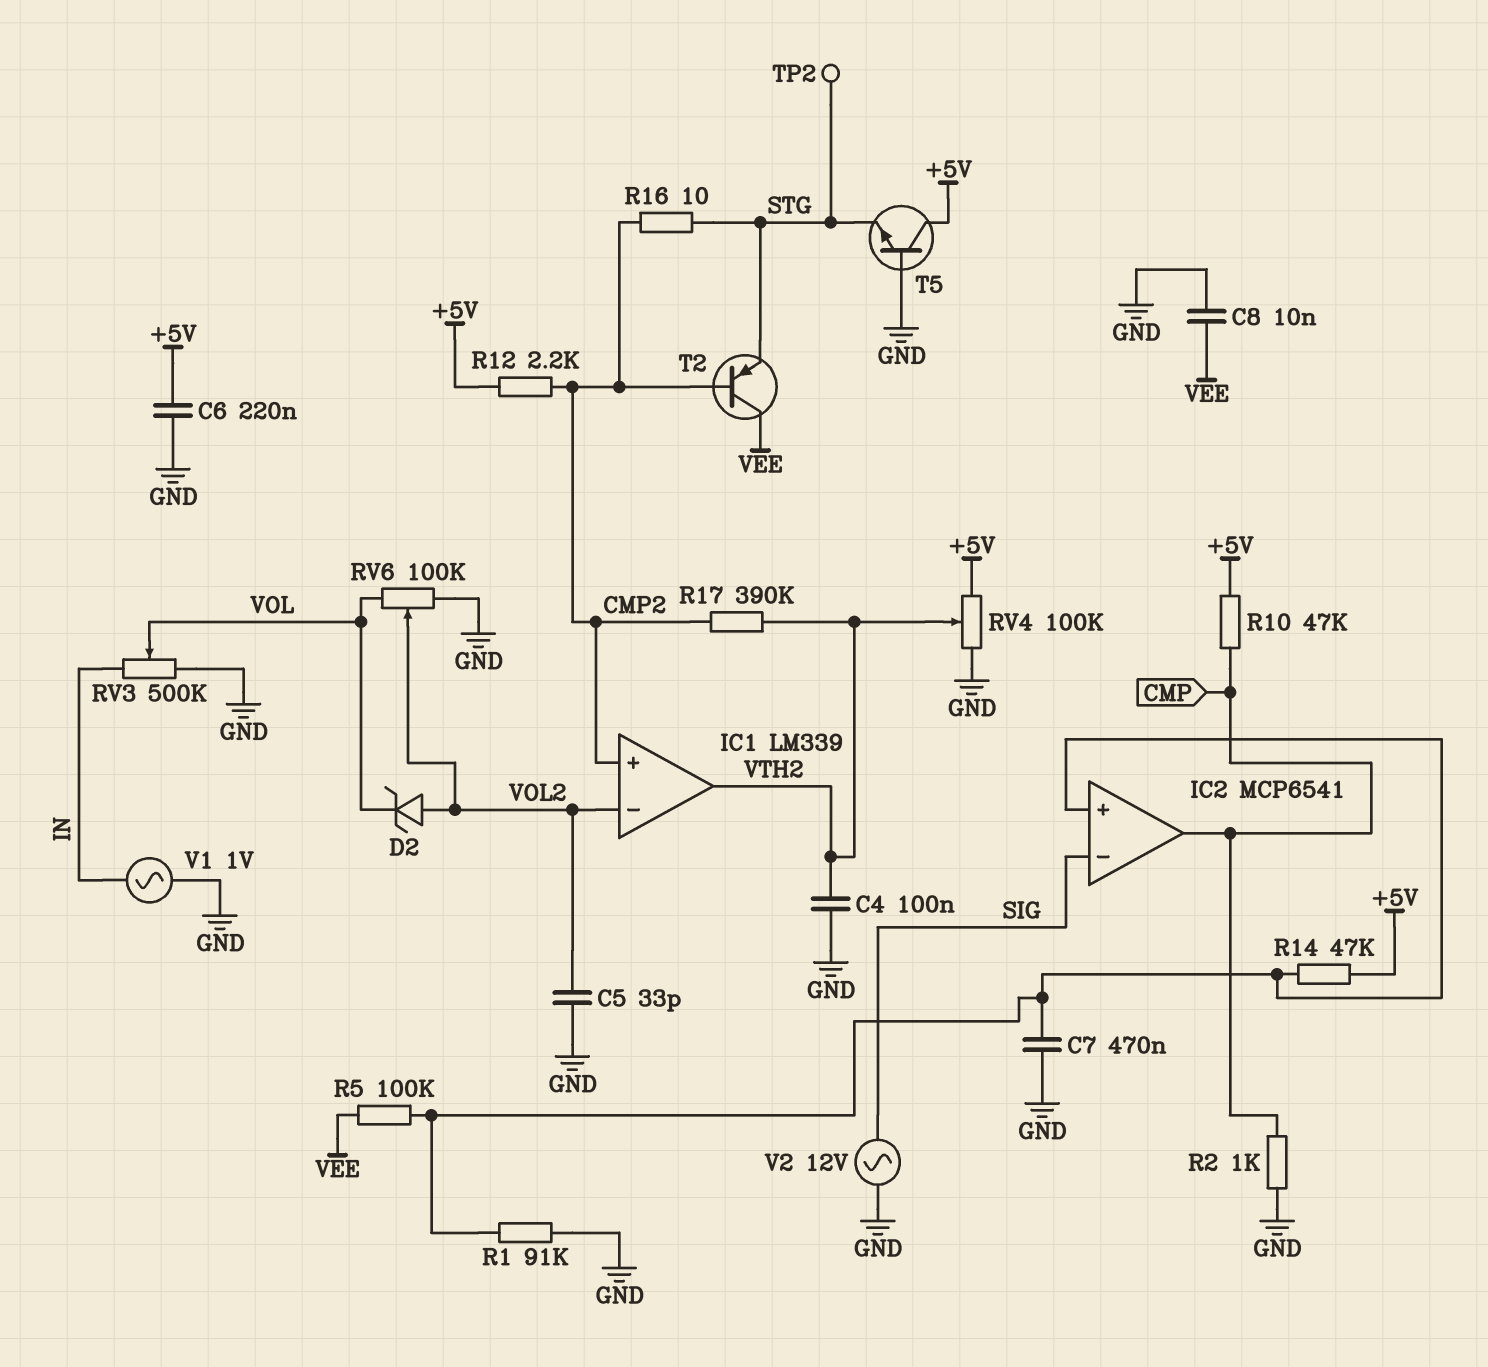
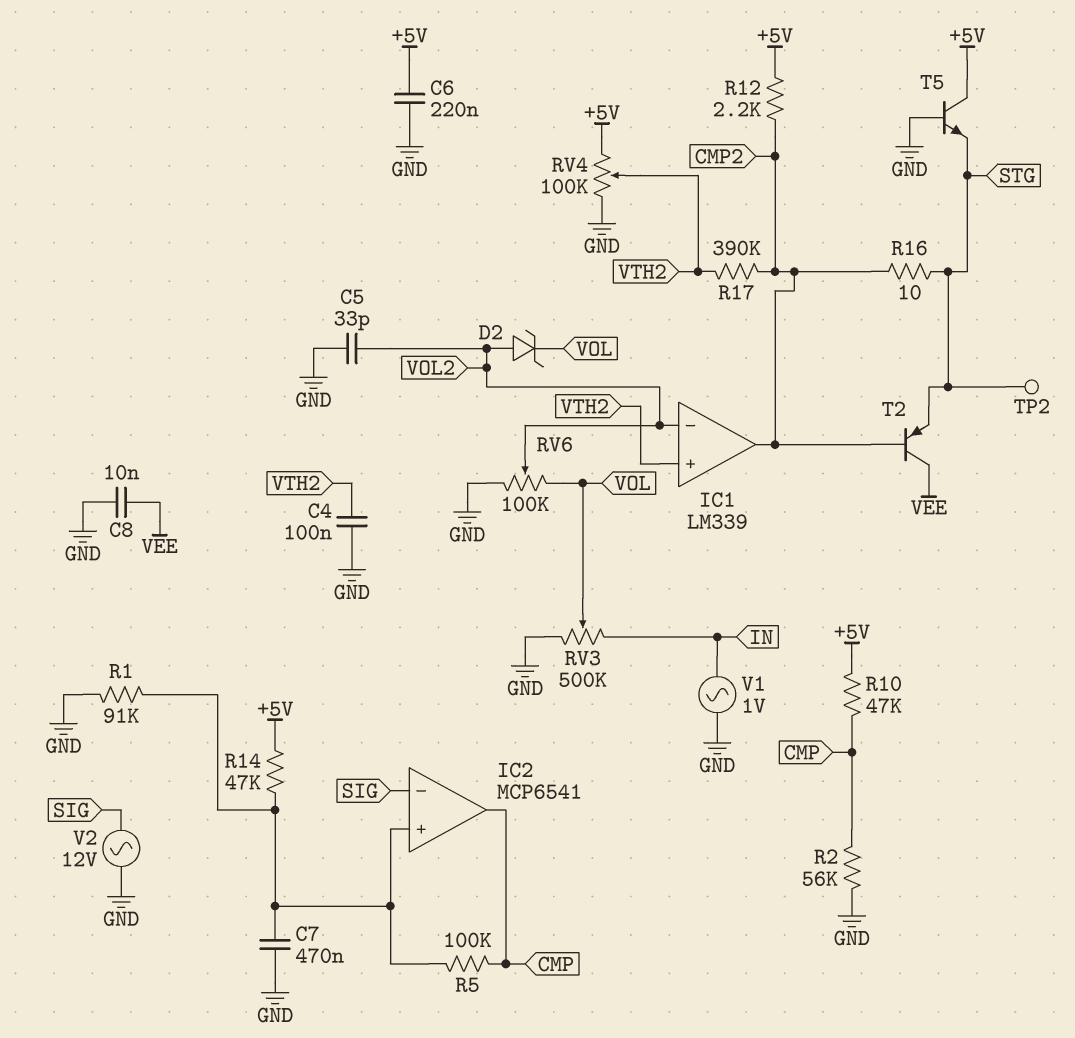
IC1 pin in+: CMP2 -> VTH2
IC1 pin out: VTH2 -> CMP2
R2: 1k (CMP, GND) -> 56k (CMP, GND)
R5: 100k (IC2/in+, VEE) -> 100k (CMP, IC2/in+)

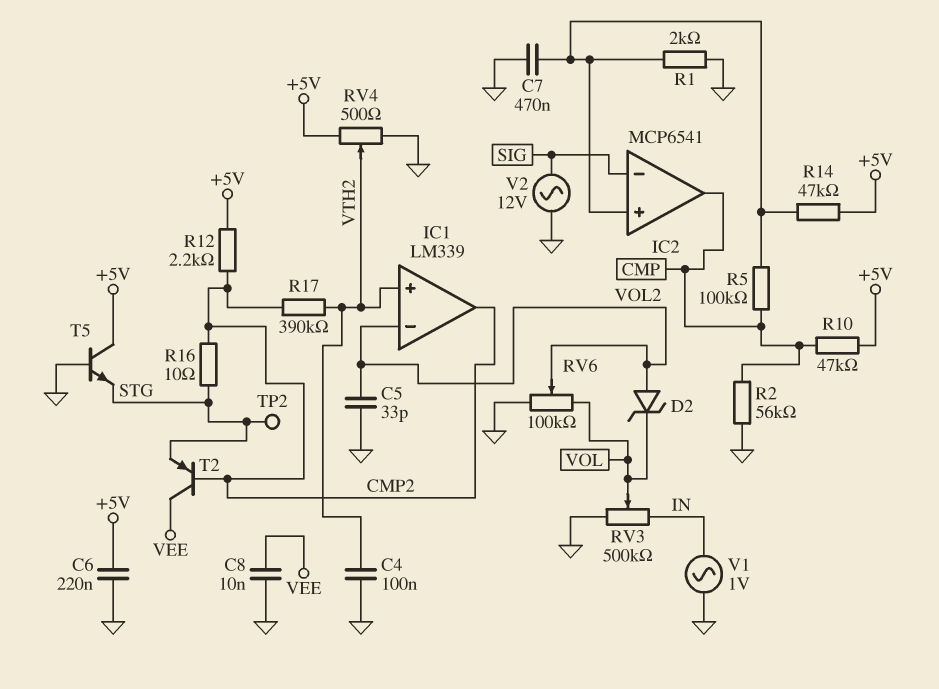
R1: 91k (GND, IC2/in+) -> 2k (GND, IC2/in+)
RV4: 100k (+5V, GND, wiper VTH2) -> 500 (+5V, GND, wiper VTH2)

